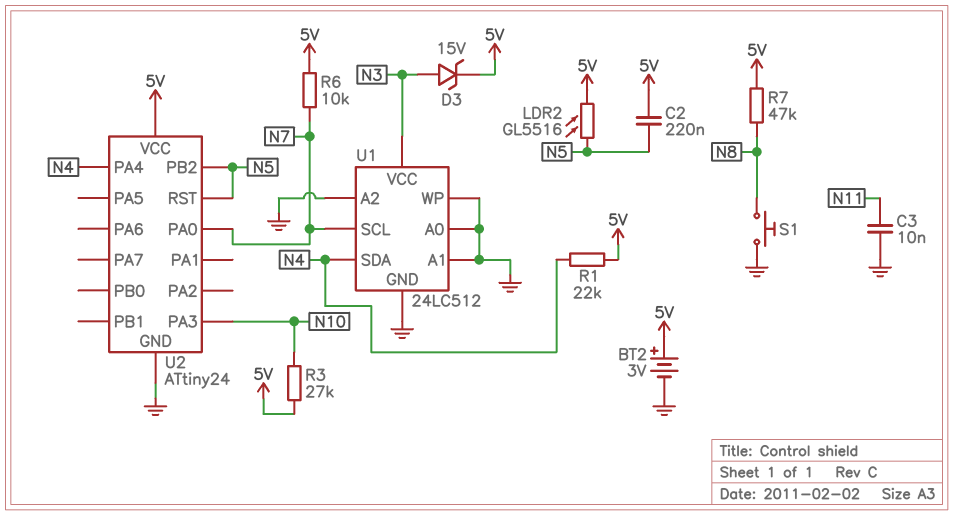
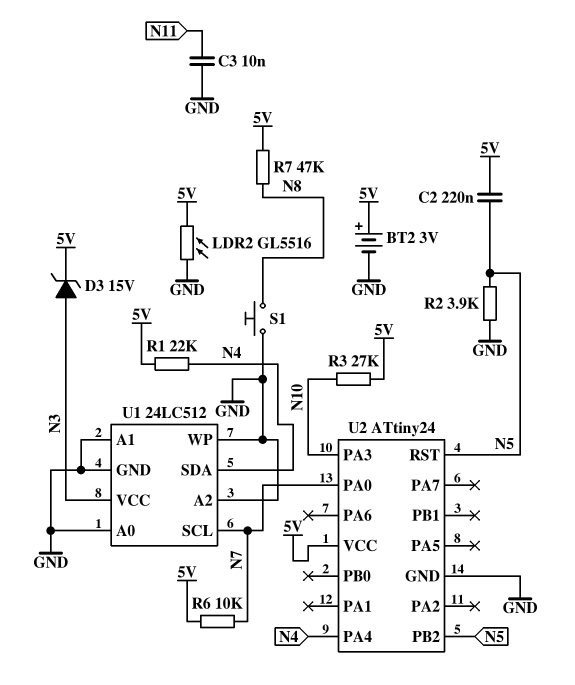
LDR2: GL5516 (5V, N5) -> GL5516 (5V, GND)
R2: none -> 3.9k (GND, N5)

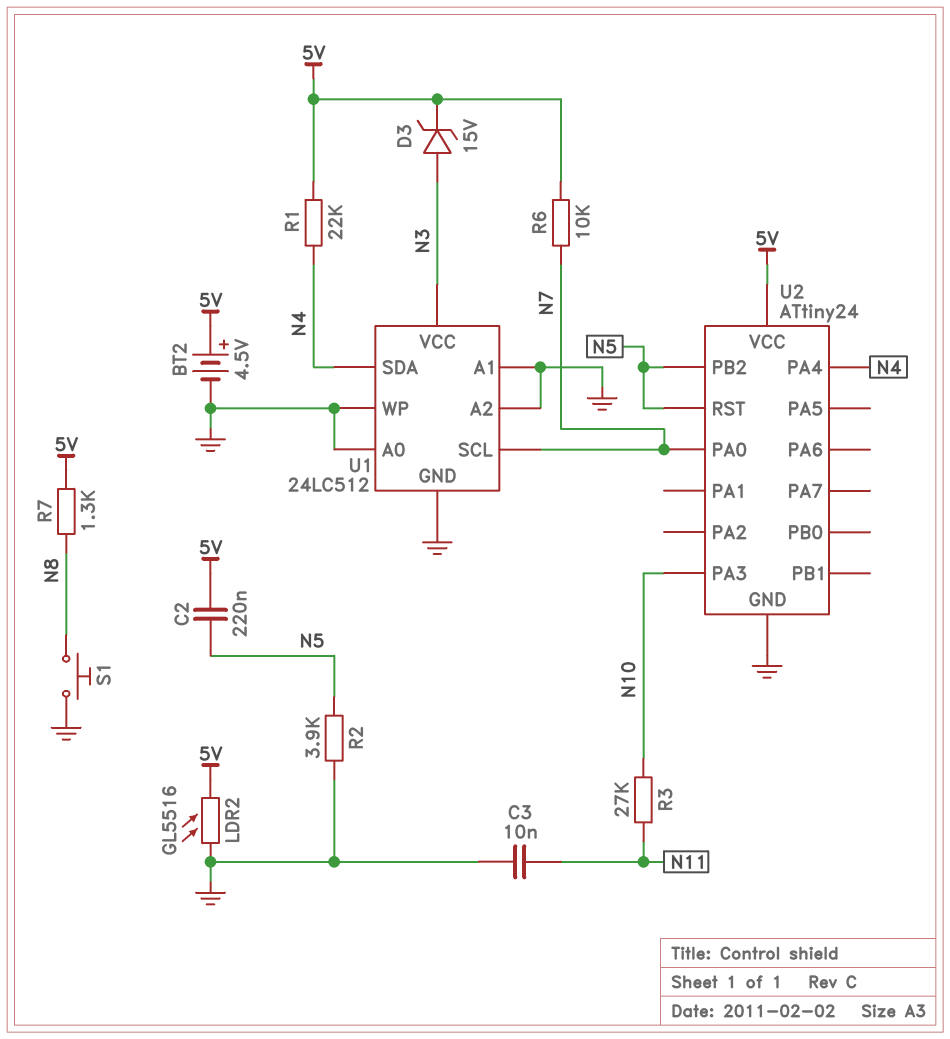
BT2: 3V (plus 5V, minus GND) -> 4.5V (plus 5V, minus GND)
R3: 27k (5V, N10) -> 27k (N10, N11)
R7: 47k (5V, N8) -> 1.3k (5V, N8)

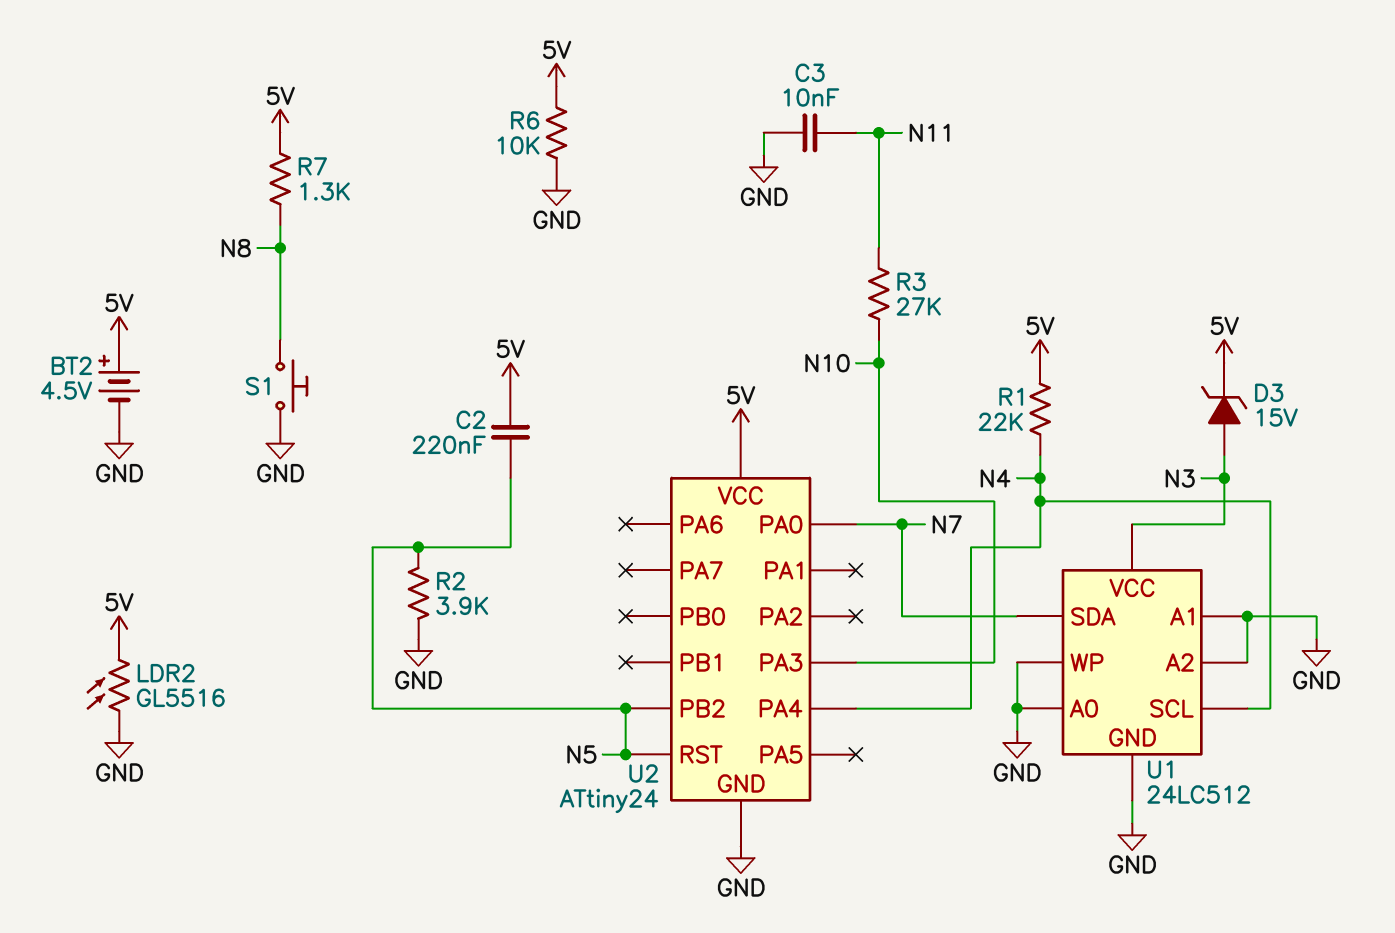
R6: 10k (5V, N7) -> 10k (5V, GND)
U1 pin SCL: N7 -> N4
U1 pin SDA: N4 -> N7

